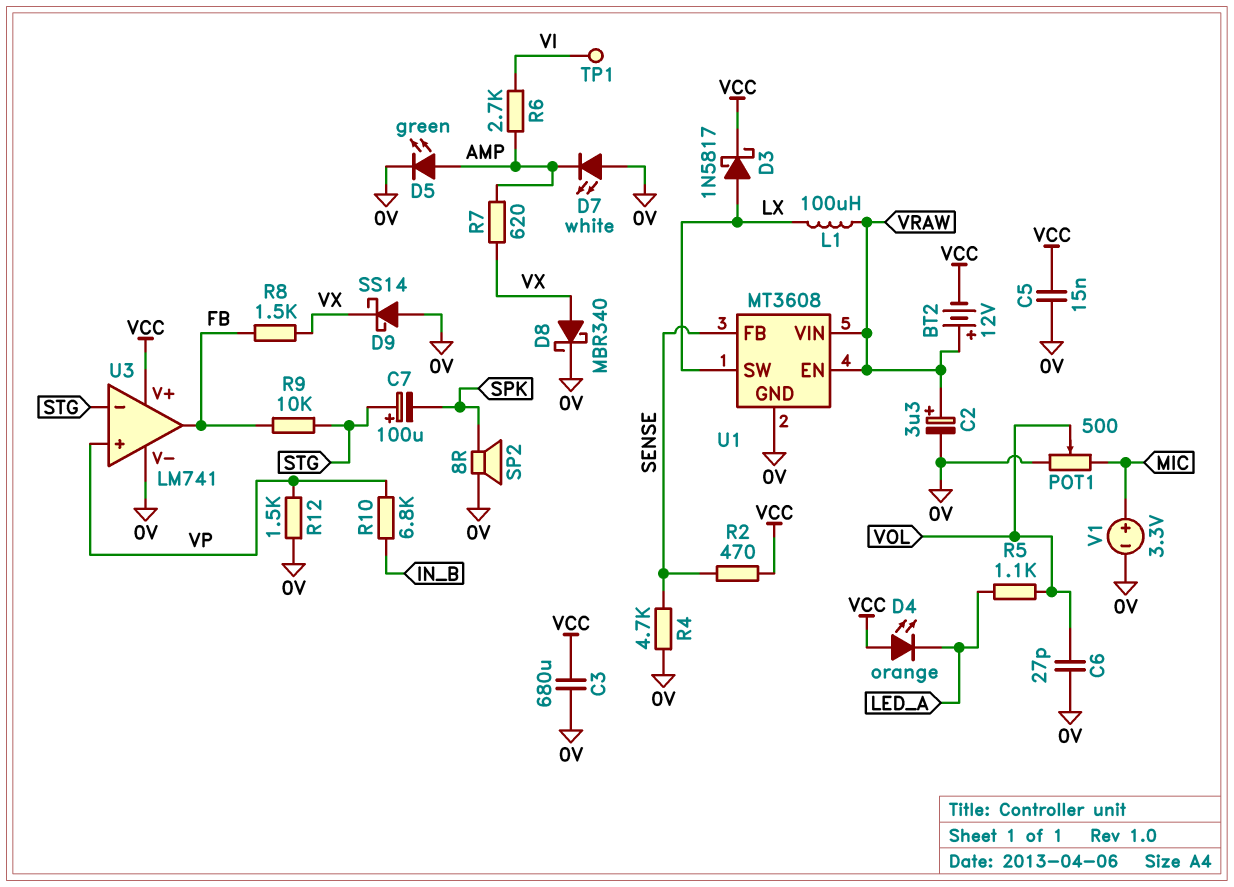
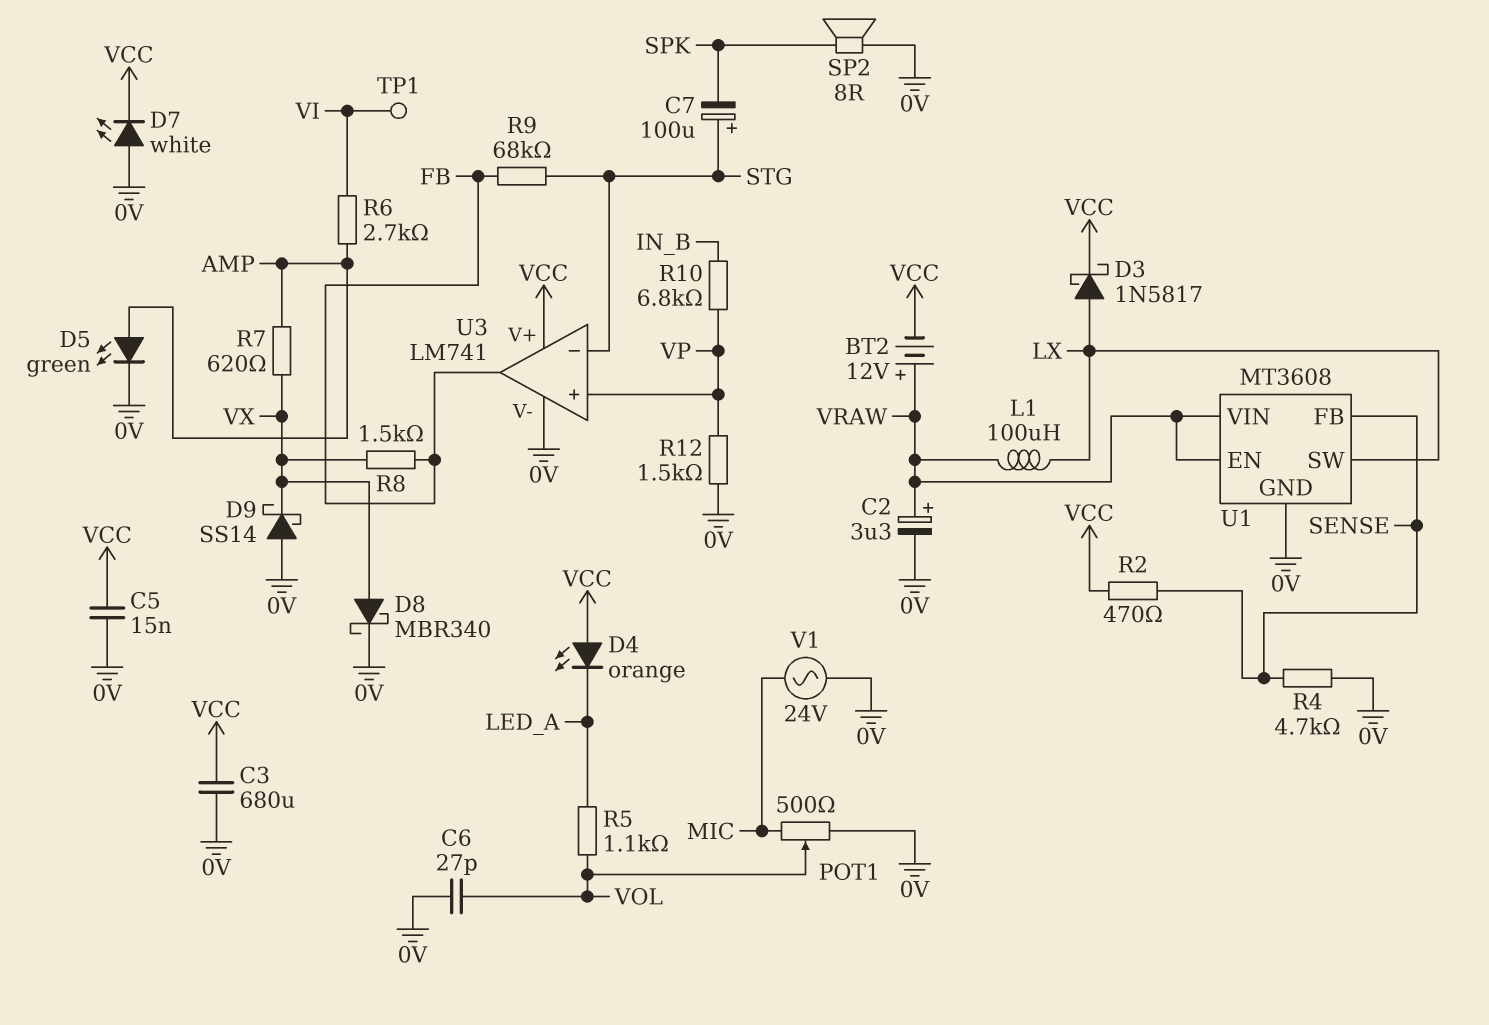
D7: LED white (A 0V, K AMP) -> LED white (A 0V, K VCC)
R9: 10k (FB, STG) -> 68k (FB, STG)
V1: 3.3V (plus MIC, minus 0V) -> AC 24V (0V, MIC)

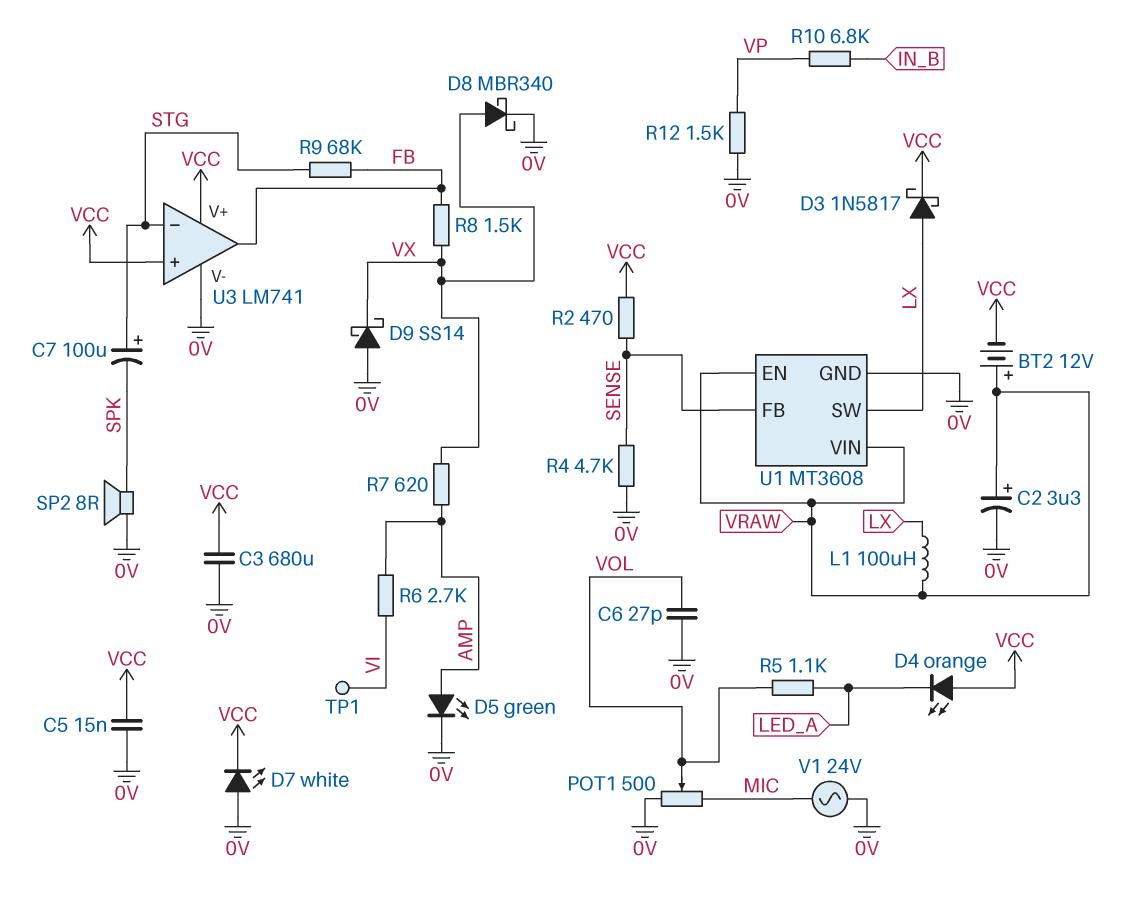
U3 pin in+: VP -> VCC

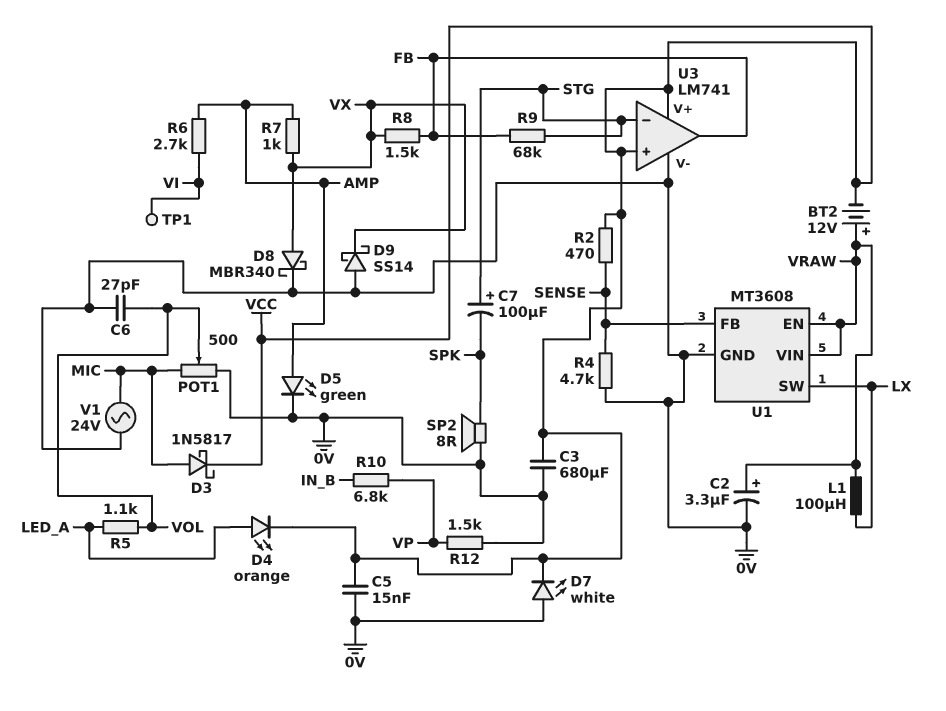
D3: schottky 1N5817 (A LX, K VCC) -> schottky 1N5817 (A MIC, K VCC)
D4: LED orange (A VCC, K LED_A) -> LED orange (A LED_A, K VCC)
R7: 620 (AMP, VX) -> 1k (AMP, VX)

